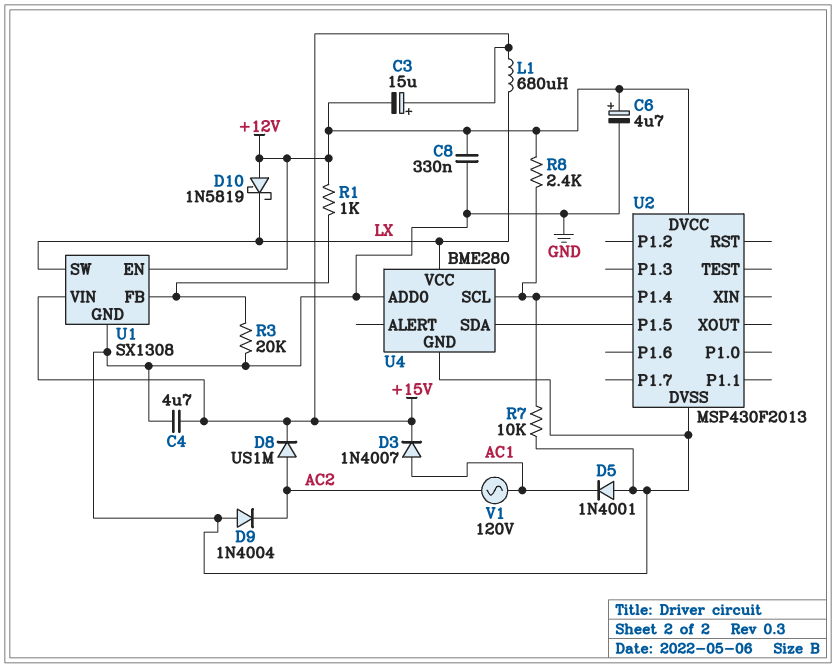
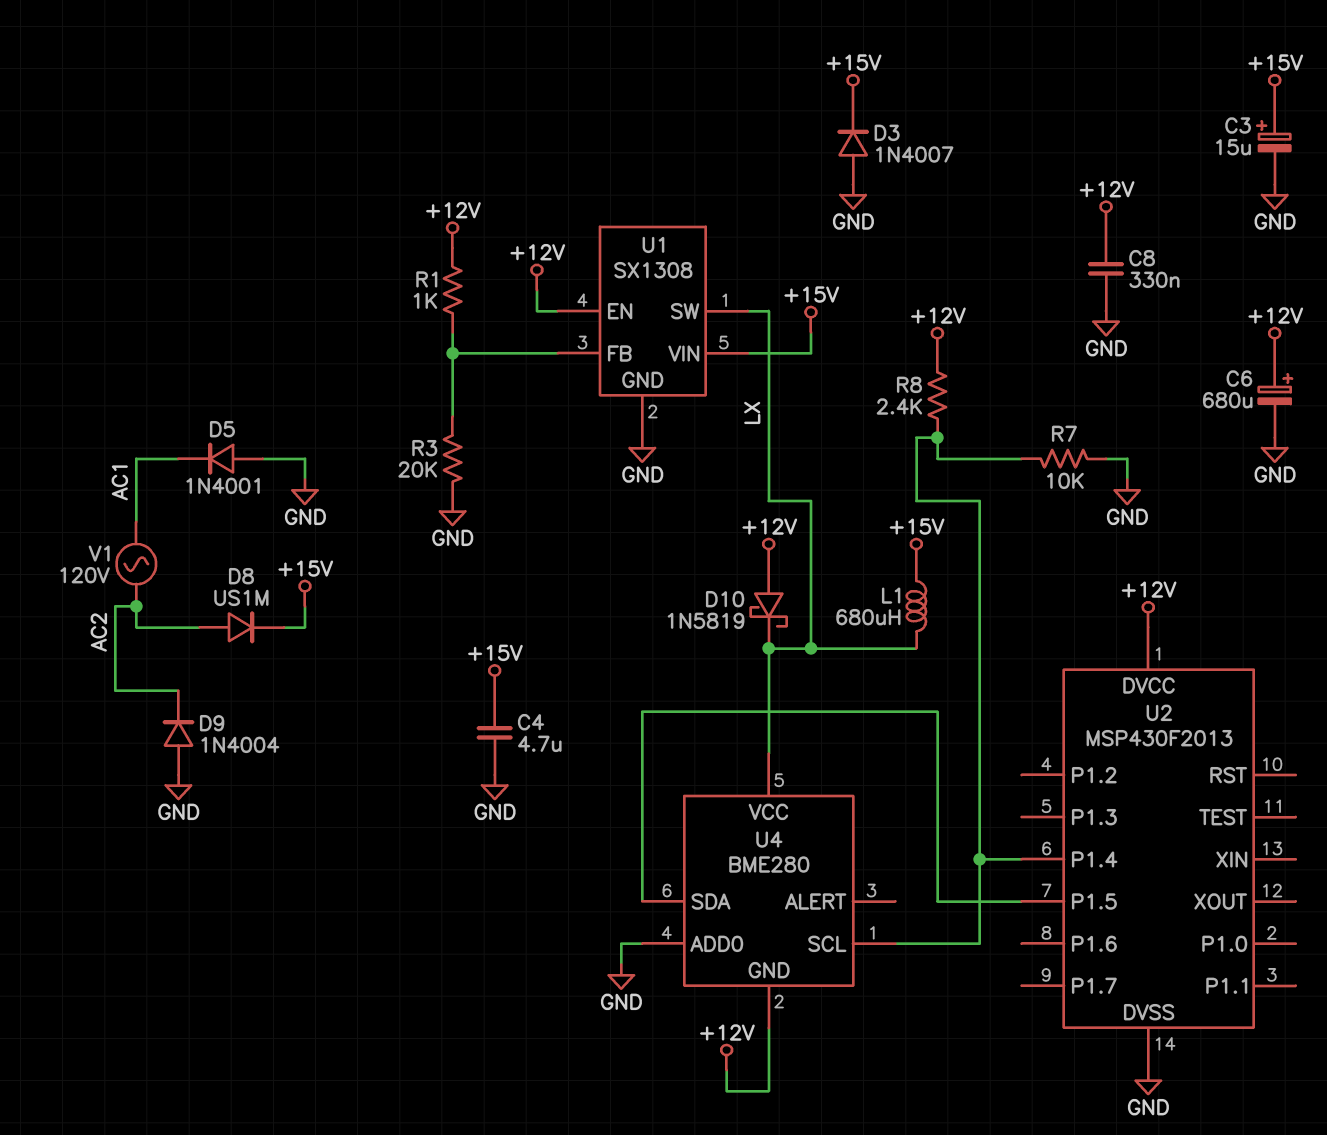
C3: 15uF (plus +15V, minus +12V) -> 15uF (plus +15V, minus GND)
C6: 4.7uF (plus +12V, minus GND) -> 680uF (plus +12V, minus GND)
D3: diode 1N4007 (A AC1, K +15V) -> diode 1N4007 (A GND, K +15V)
U4 pin GND: GND -> +12V

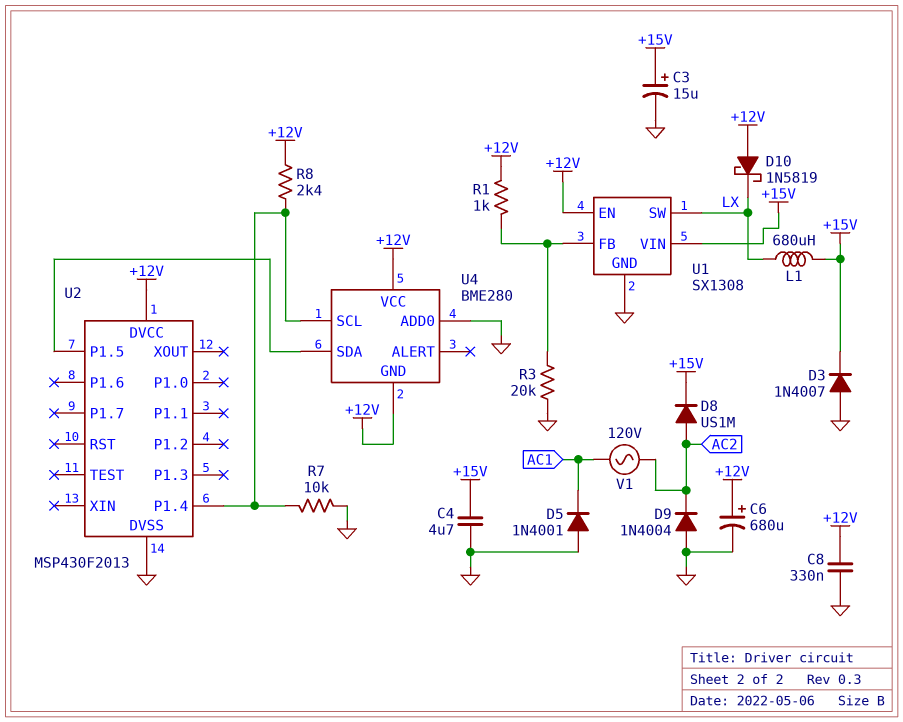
U4 pin VCC: LX -> +12V

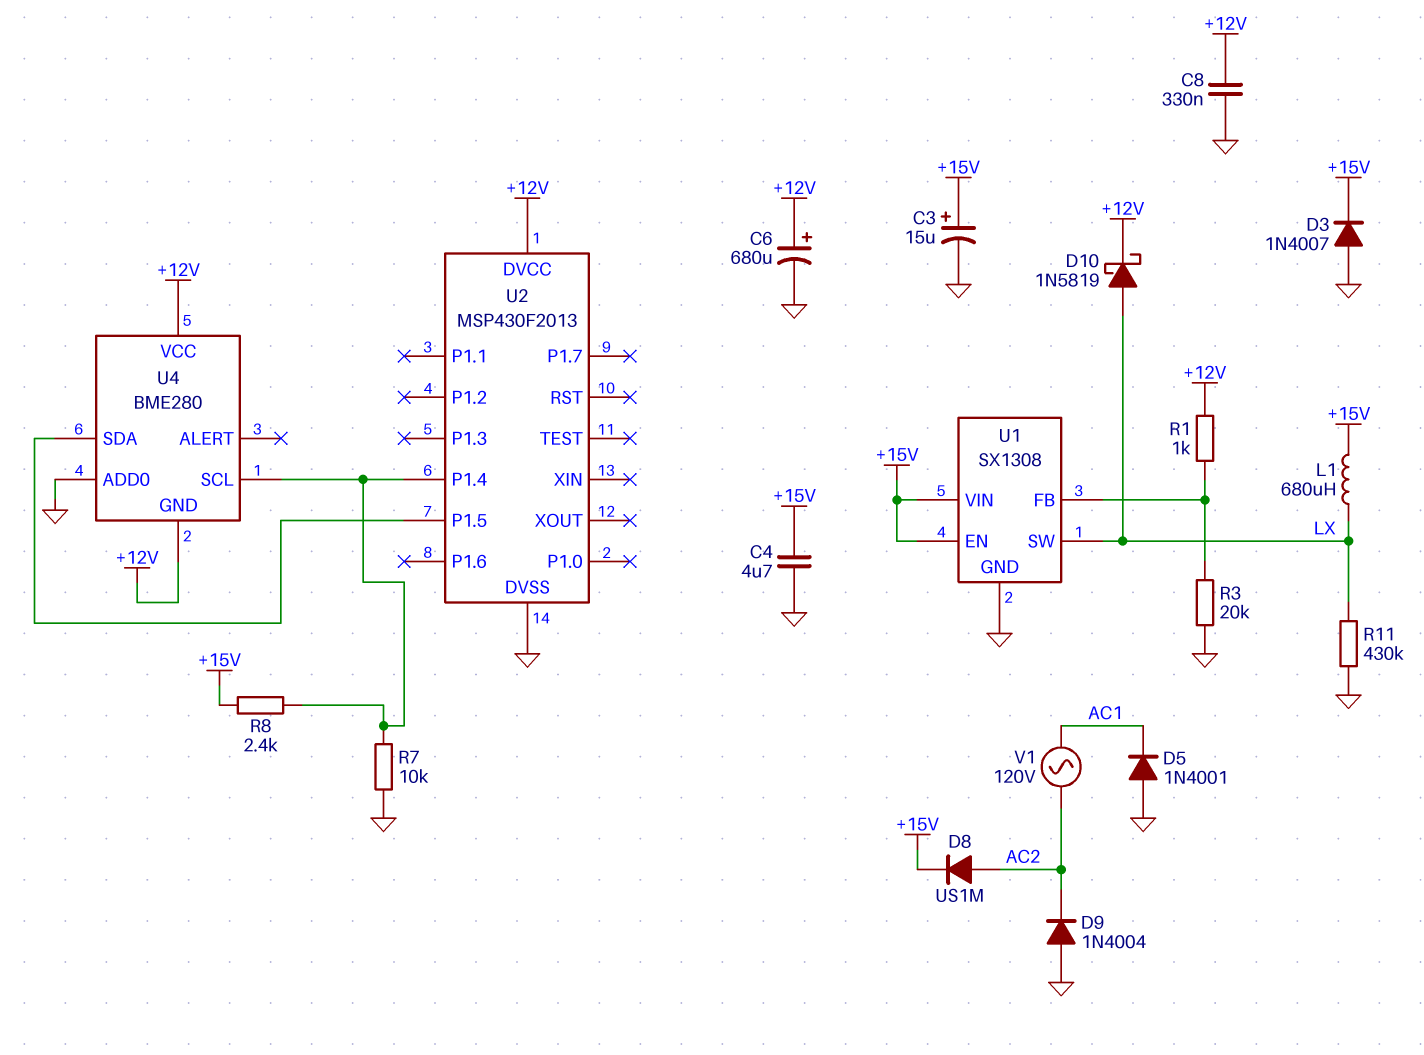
D10: schottky 1N5819 (A +12V, K LX) -> schottky 1N5819 (A LX, K +12V)
R8: 2.4k (+12V, U2/P1.4) -> 2.4k (+15V, U2/P1.4)
R11: none -> 430k (GND, LX)
U1 pin EN: +12V -> +15V

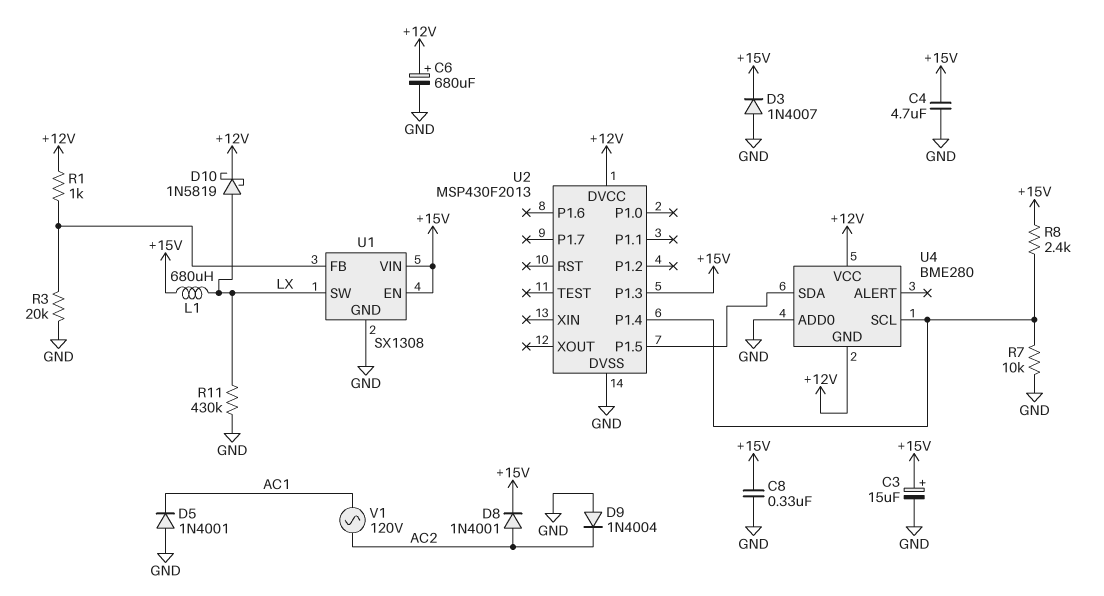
C8: 330nF (+12V, GND) -> 330nF (+15V, GND)
D8: diode US1M (A AC2, K +15V) -> diode 1N4001 (A AC2, K +15V)
U2 pin P1.3: none -> +15V

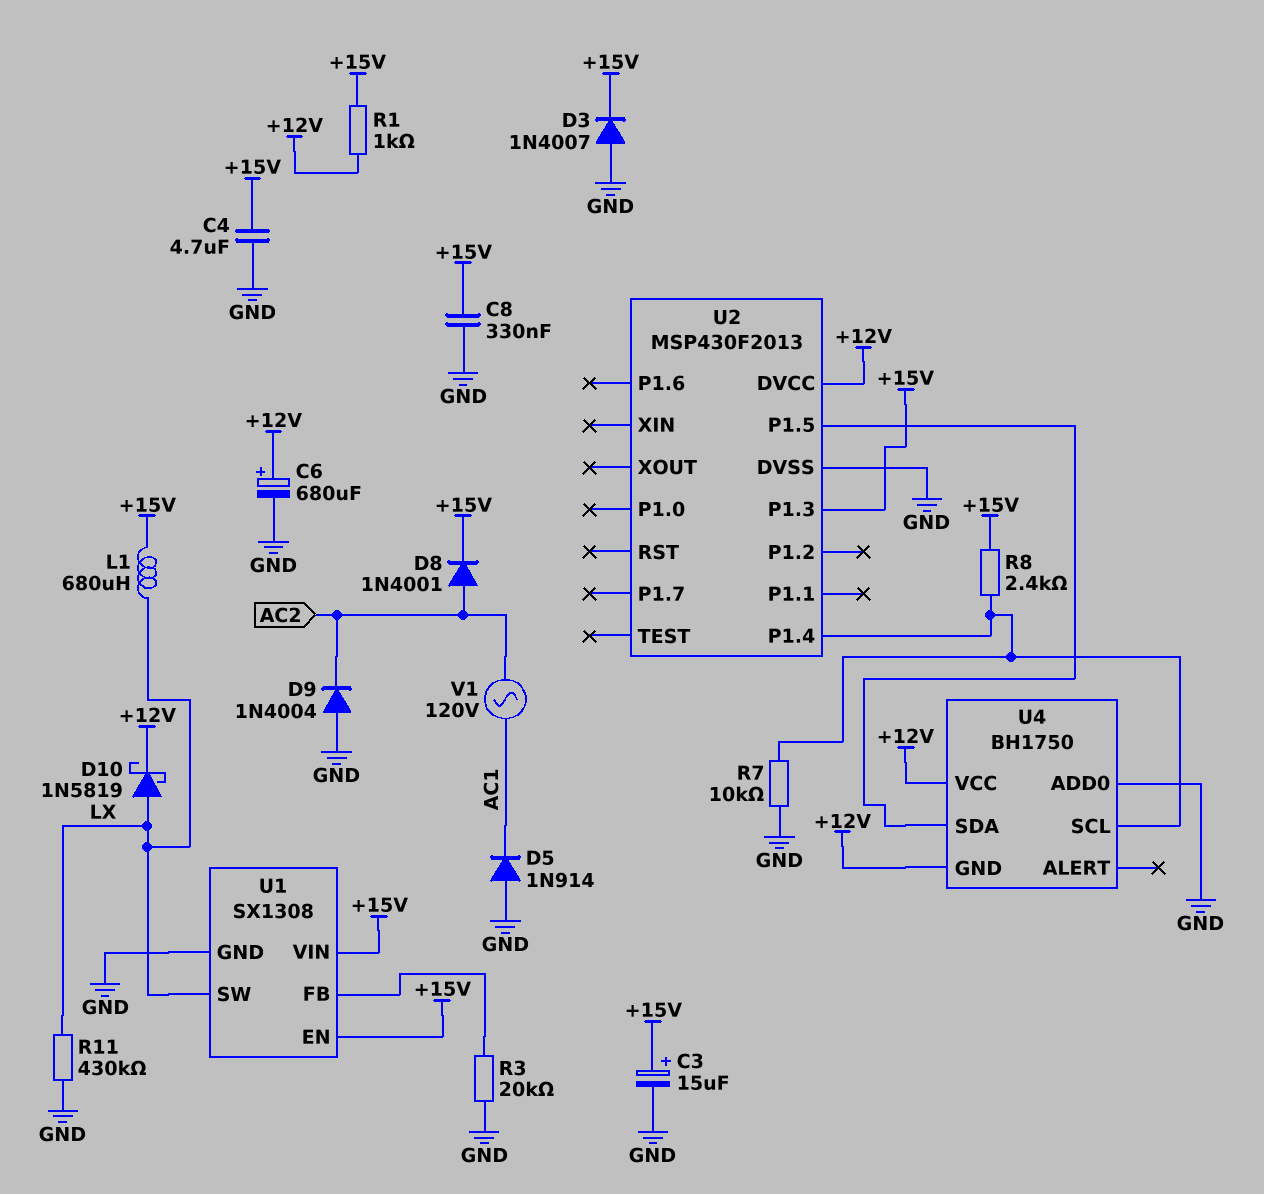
D5: diode 1N4001 (A GND, K AC1) -> diode 1N914 (A GND, K AC1)
R1: 1k (+12V, U1/FB) -> 1k (+12V, +15V)
U4: BME280 -> BH1750

